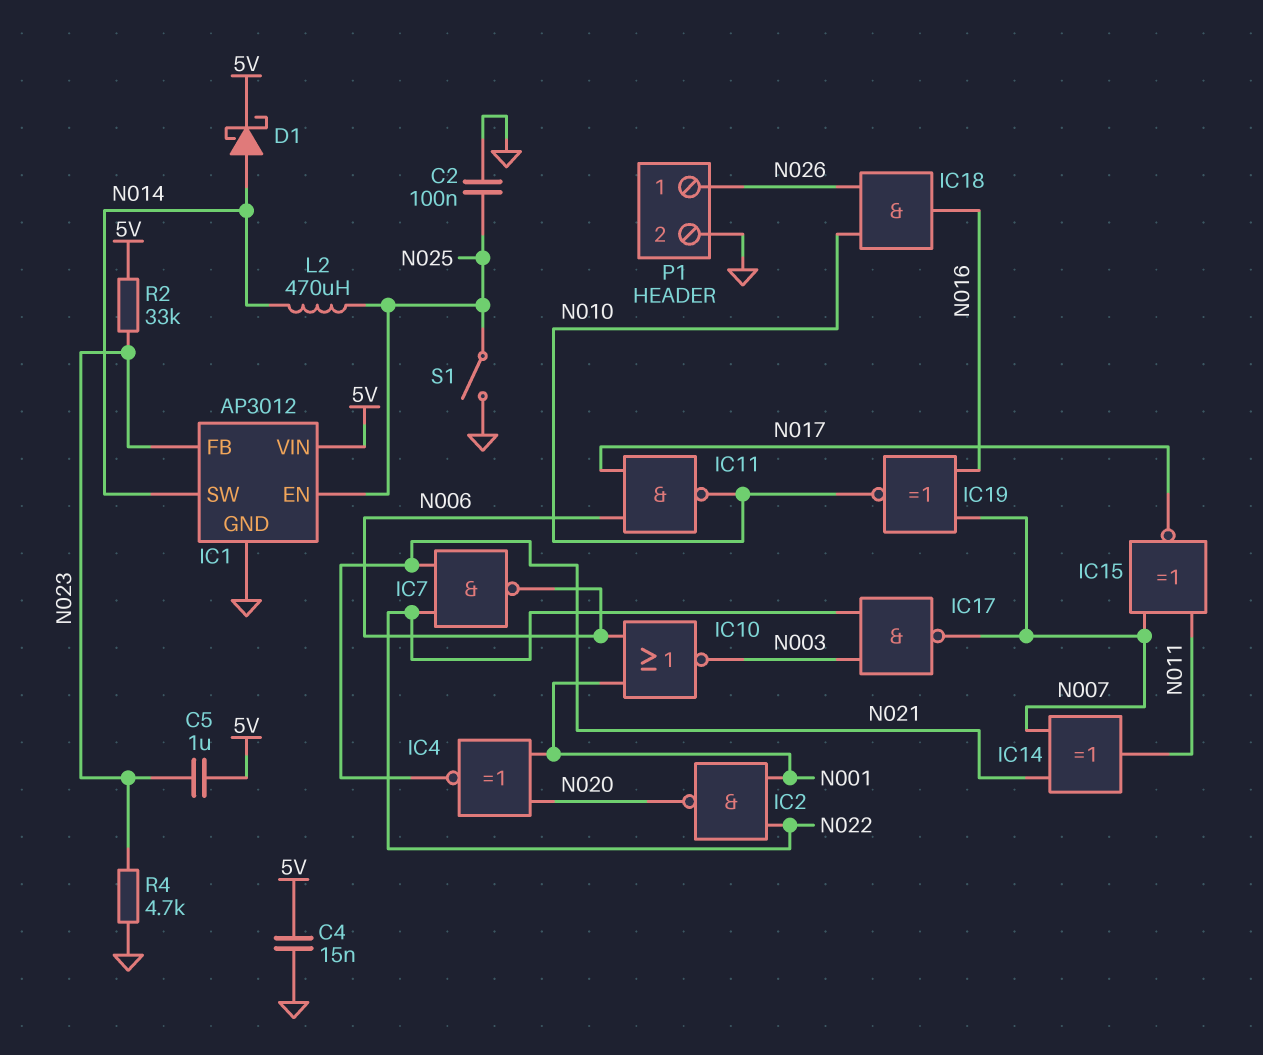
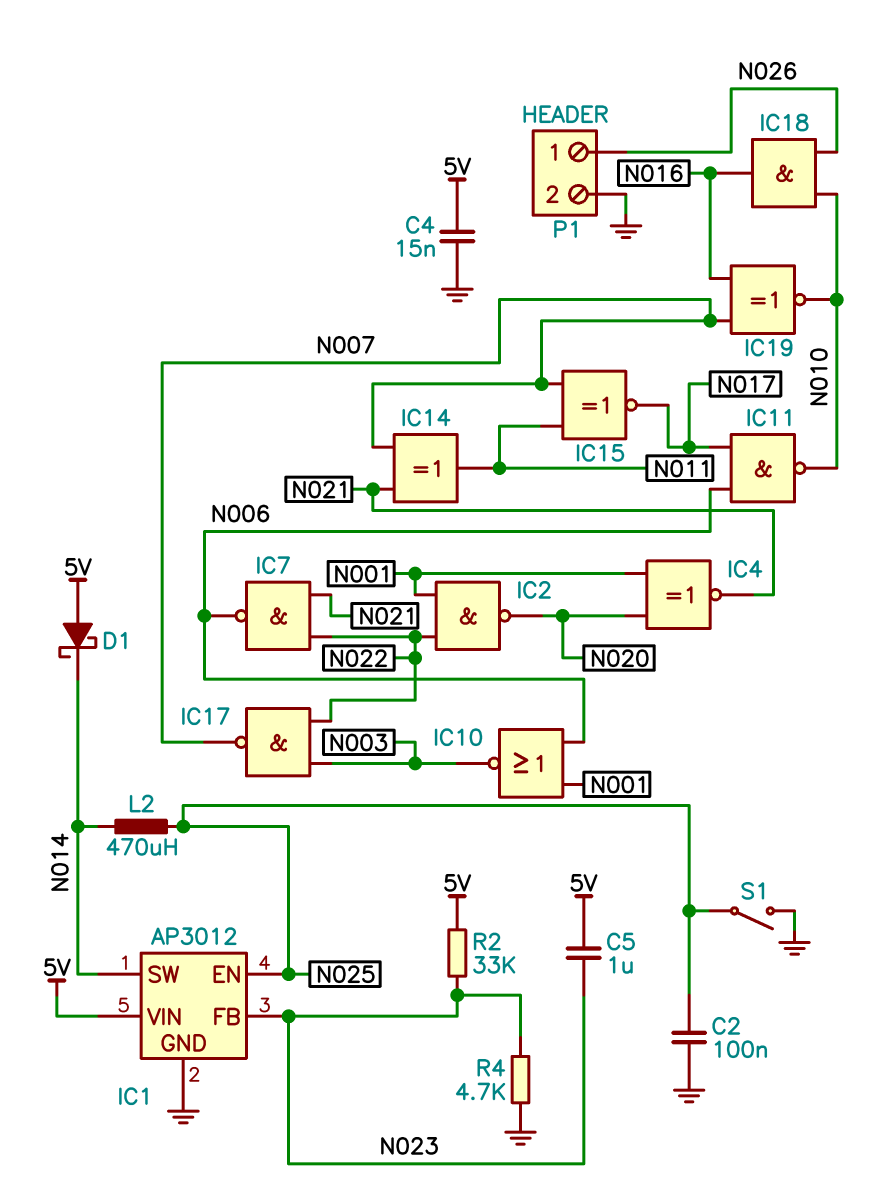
D1: schottky (A N014, K 5V) -> schottky (A 5V, K N014)

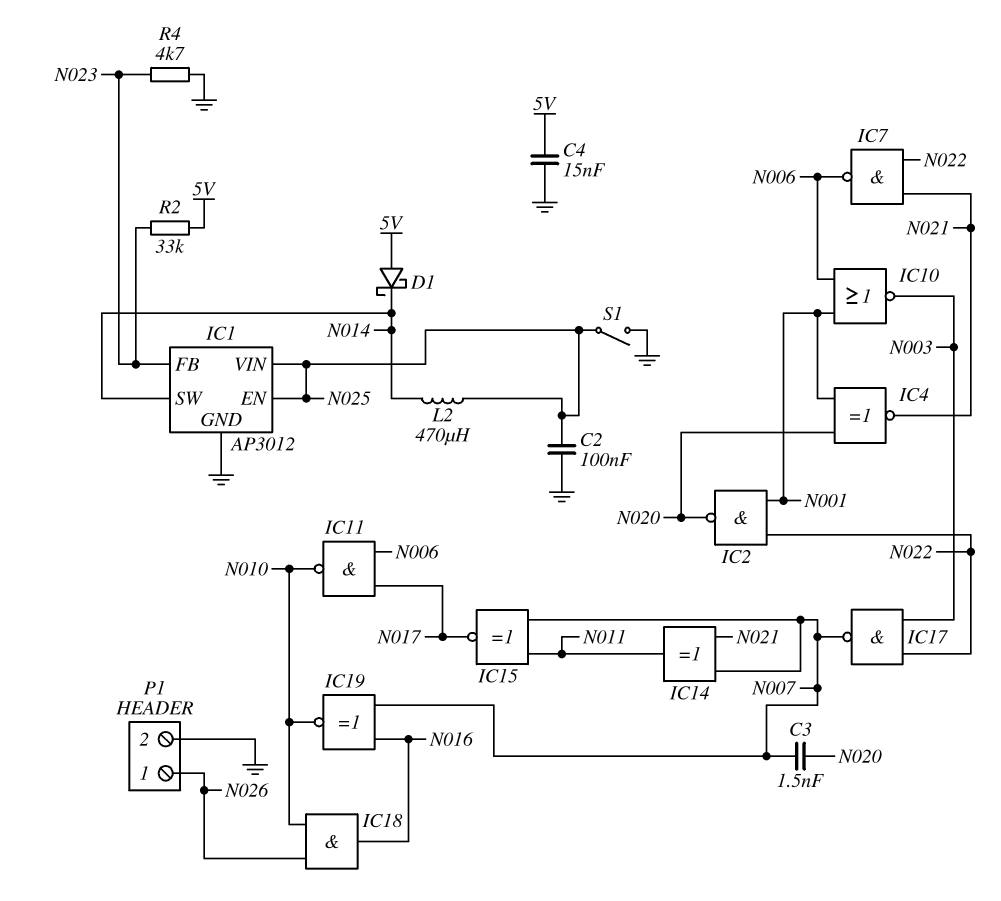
C3: none -> 1.5nF (N007, N020)
C5: 1uF (5V, N023) -> none
IC1 pin VIN: 5V -> N025

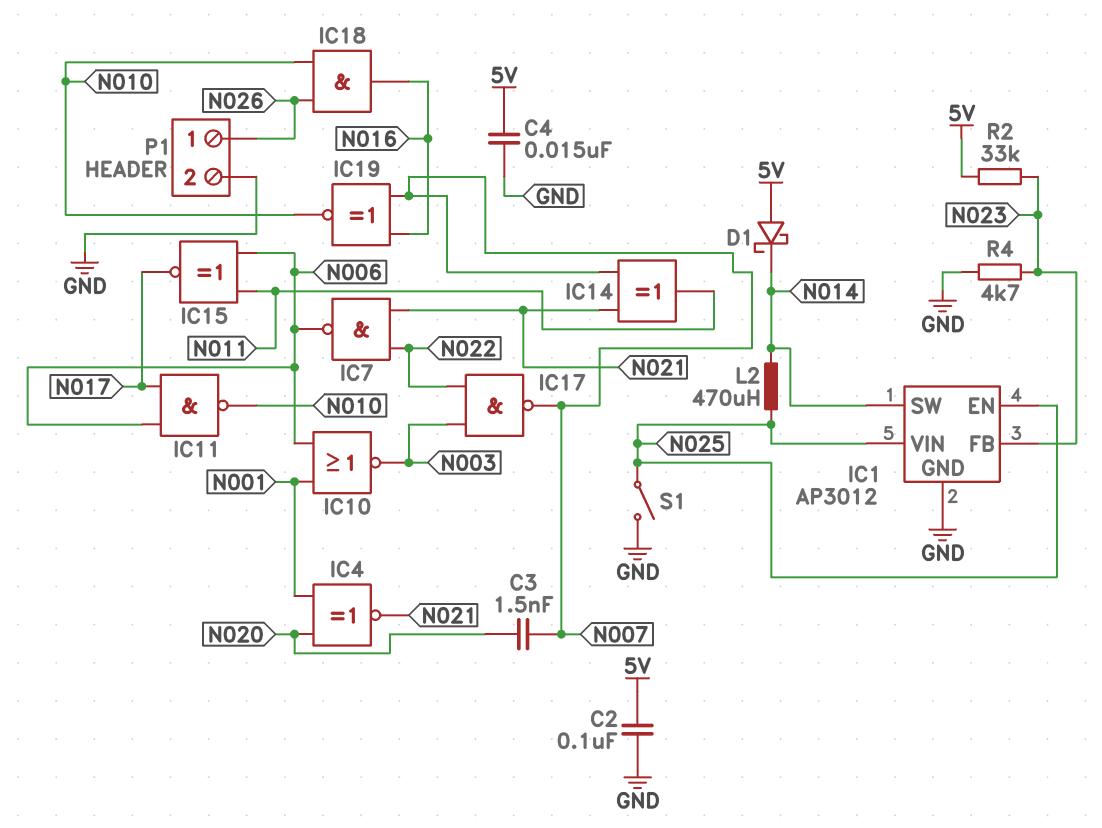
C2: 100nF (GND, N025) -> 100nF (5V, GND)
IC2: NAND (in N001, in N022, out N020) -> none
IC15: XNOR (in N007, in N011, out N017) -> XNOR (in N006, in N011, out N017)

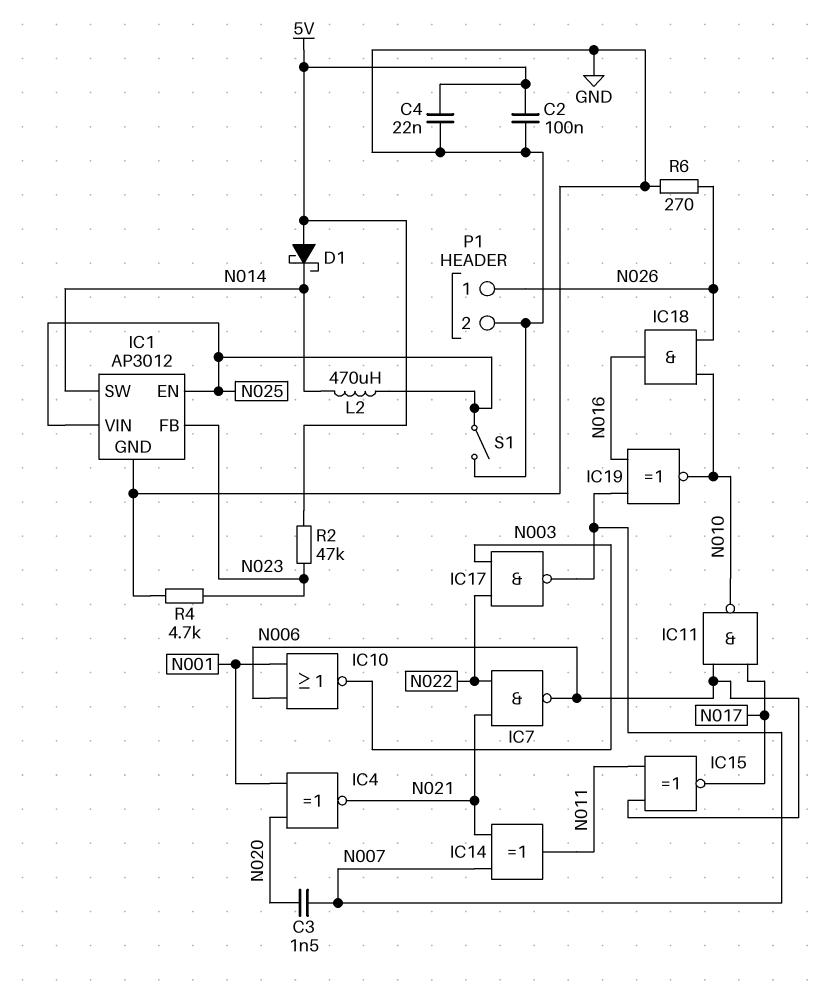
C4: 15nF (5V, GND) -> 22nF (5V, GND)
R2: 33k (5V, N023) -> 47k (5V, N023)
R6: none -> 270 (GND, N026)

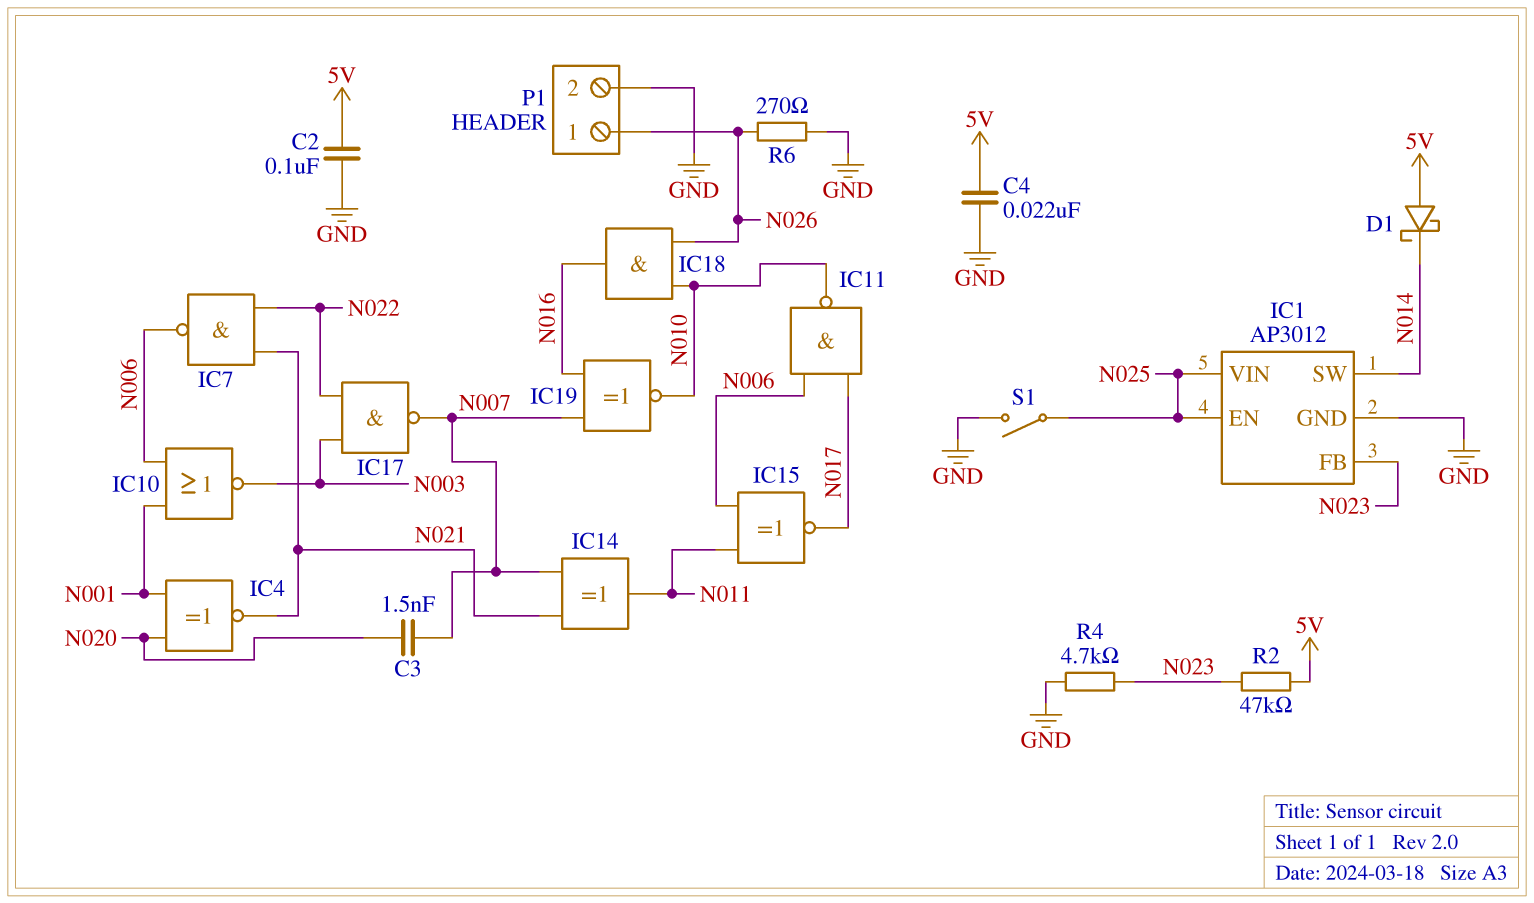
L2: 470uH (N014, N025) -> none

